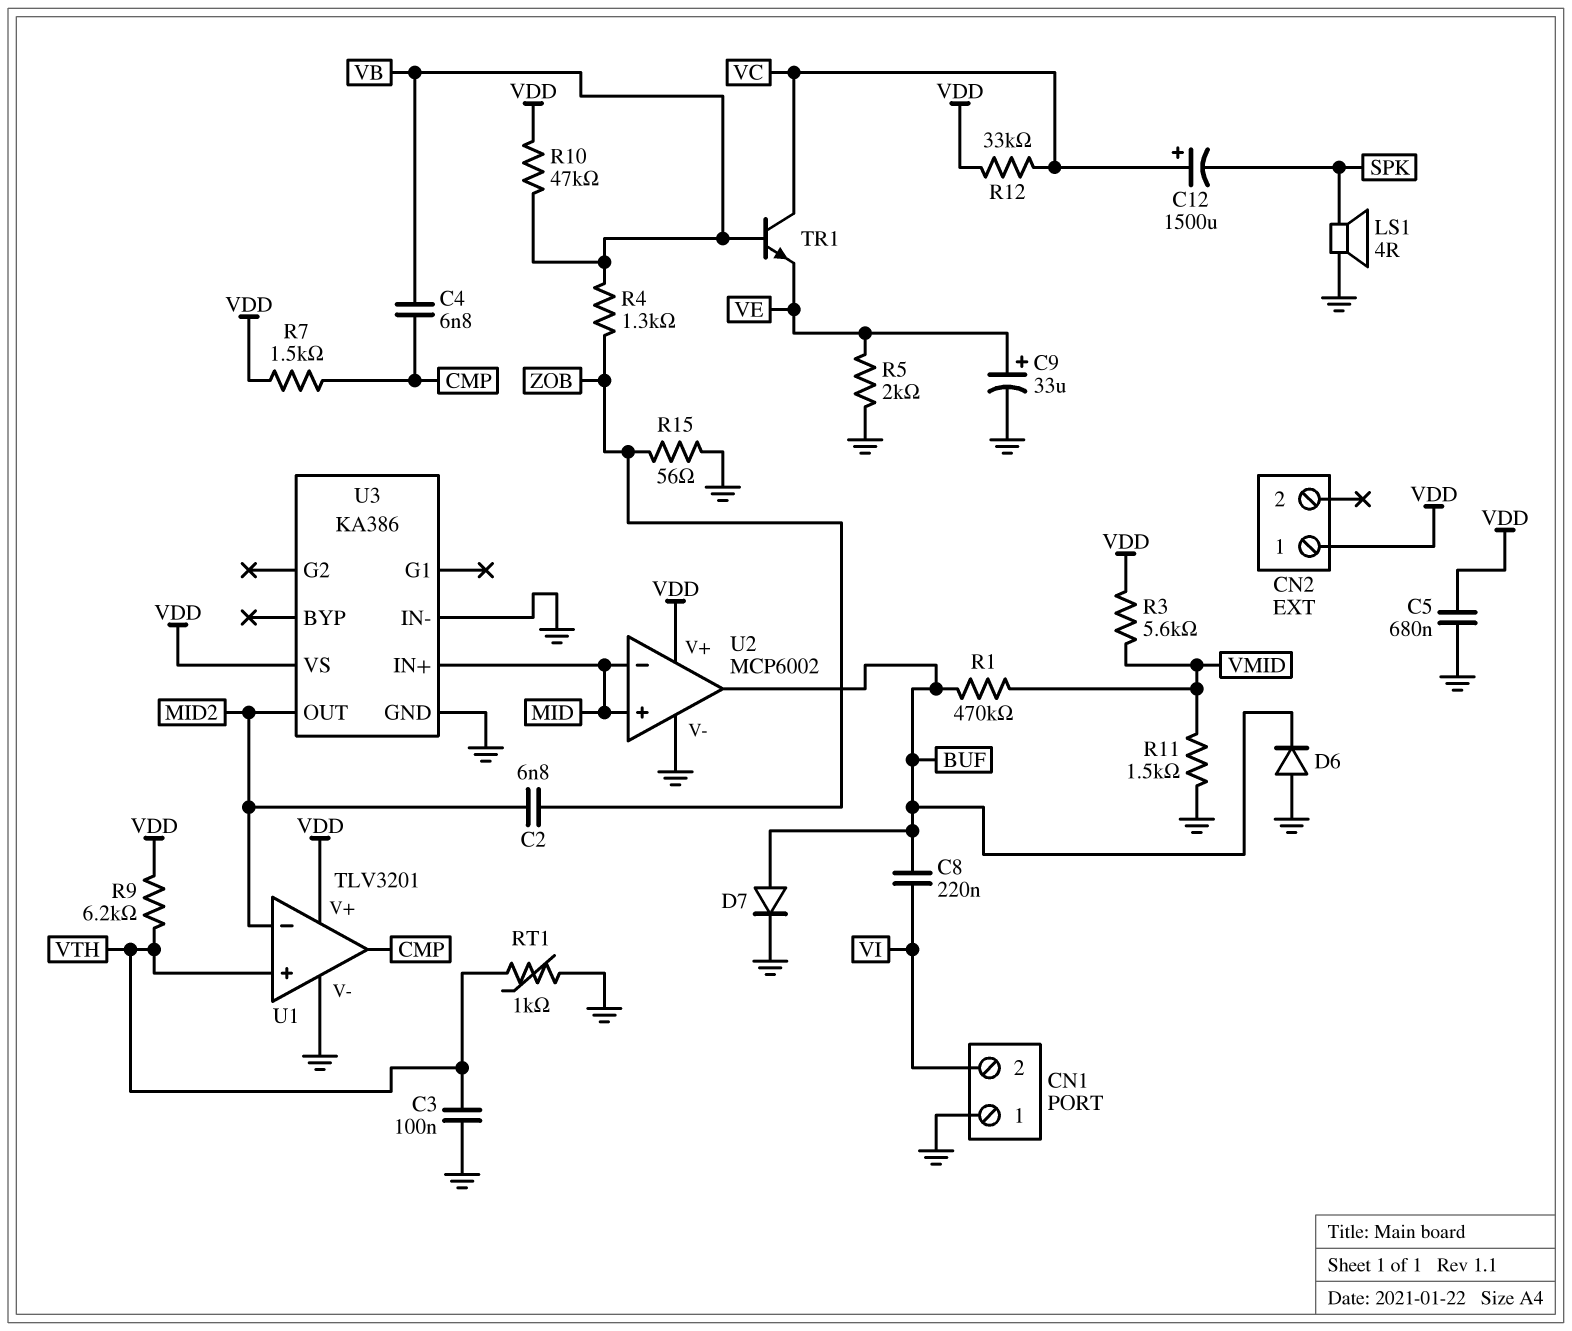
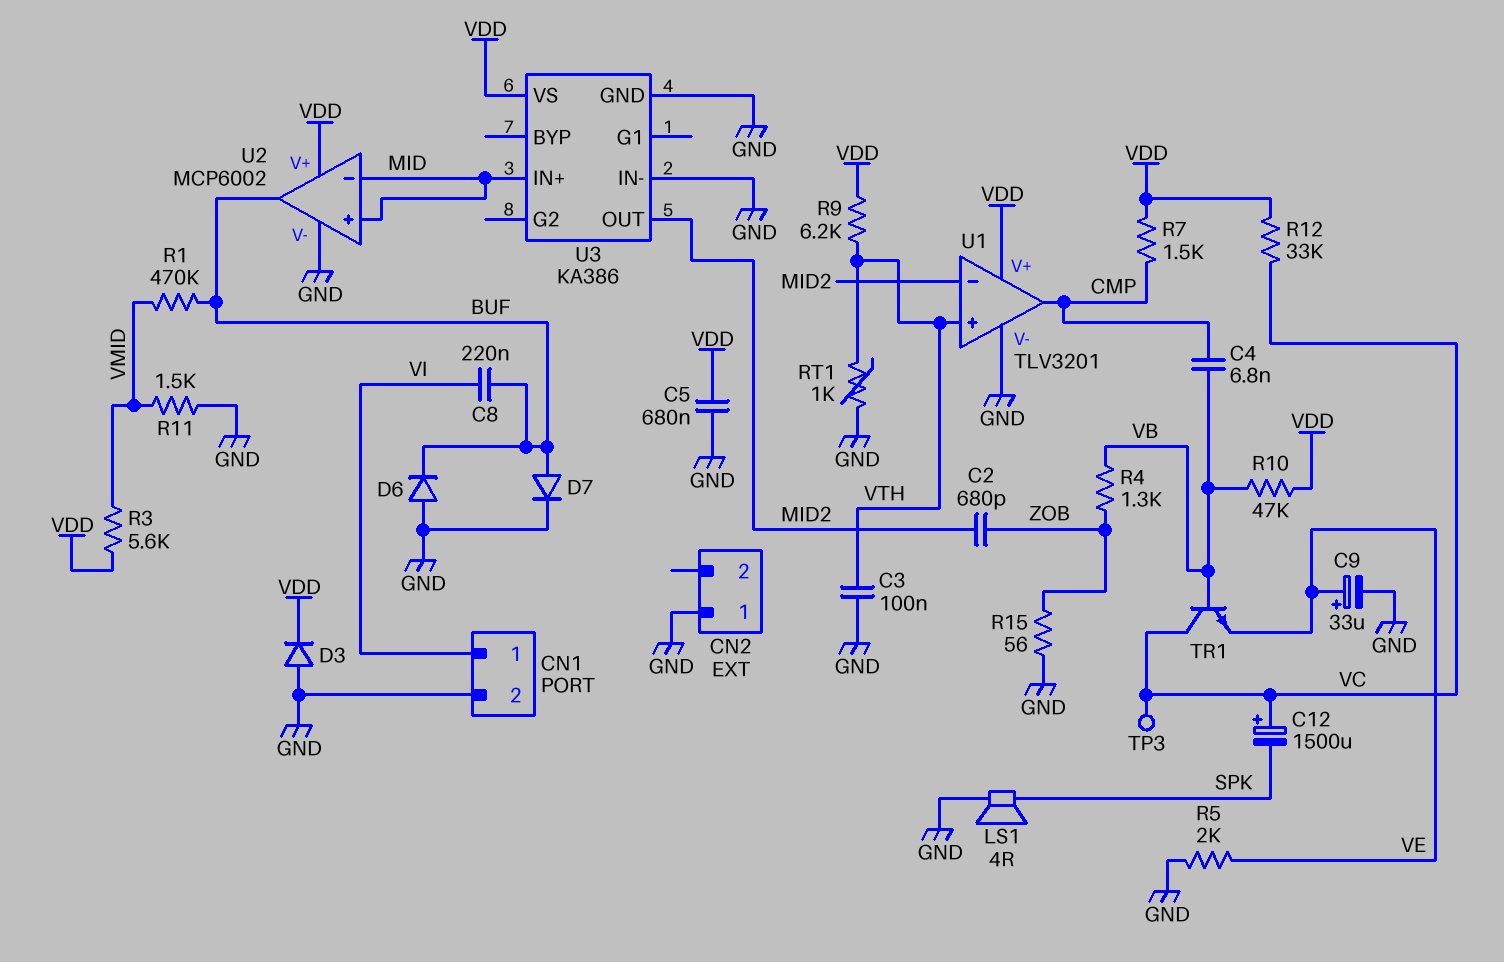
C2: 6.8nF (MID2, ZOB) -> 680pF (MID2, ZOB)
CN1 pin 1: GND -> VI
CN1 pin 2: VI -> GND
CN2 pin 1: VDD -> GND
D3: none -> diode (A GND, K VDD)
TP3: none -> test point (VC)

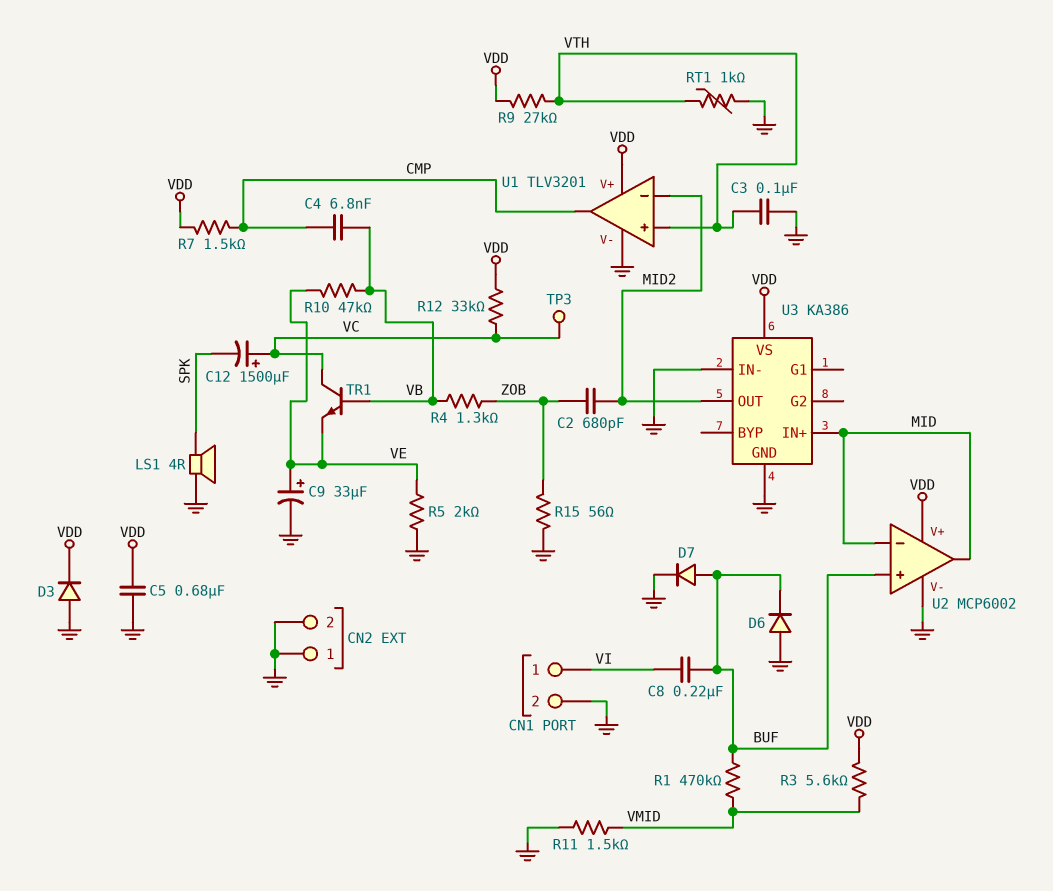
CN2 pin 2: none -> GND
R9: 6.2k (VDD, VTH) -> 27k (VDD, VTH)
R10: 47k (VB, VDD) -> 47k (VB, VE)
U2 pin in+: MID -> BUF
U2 pin out: BUF -> MID

